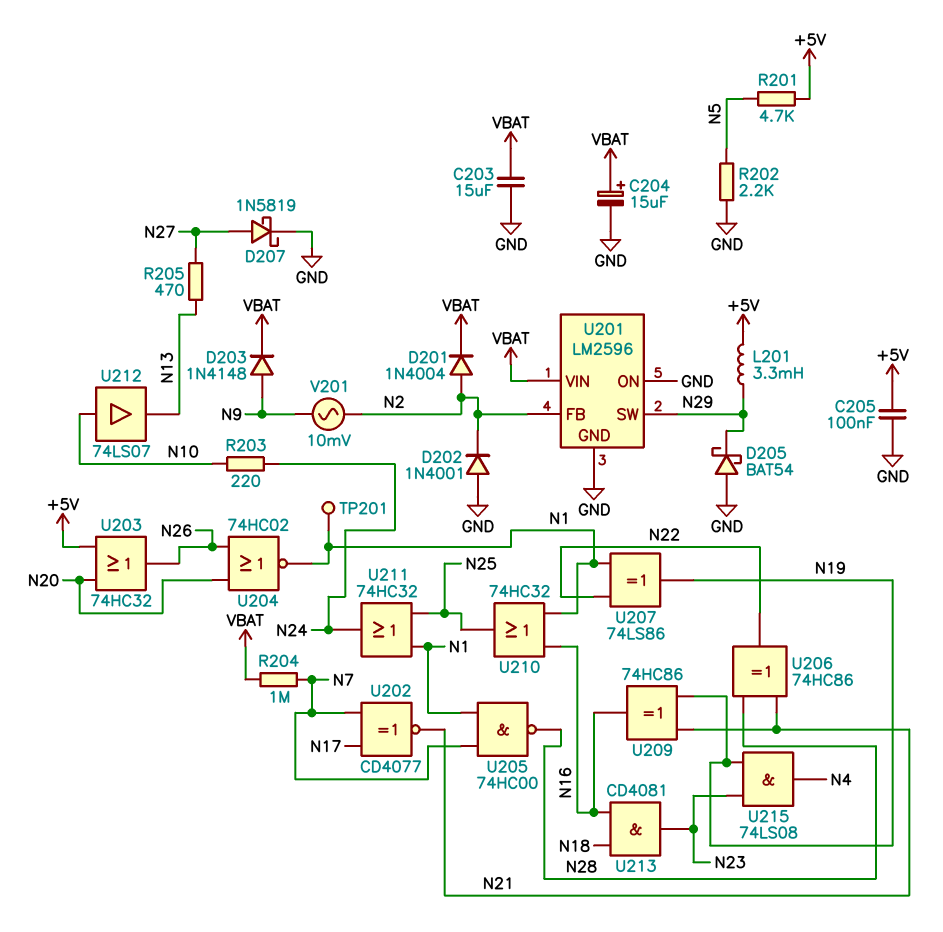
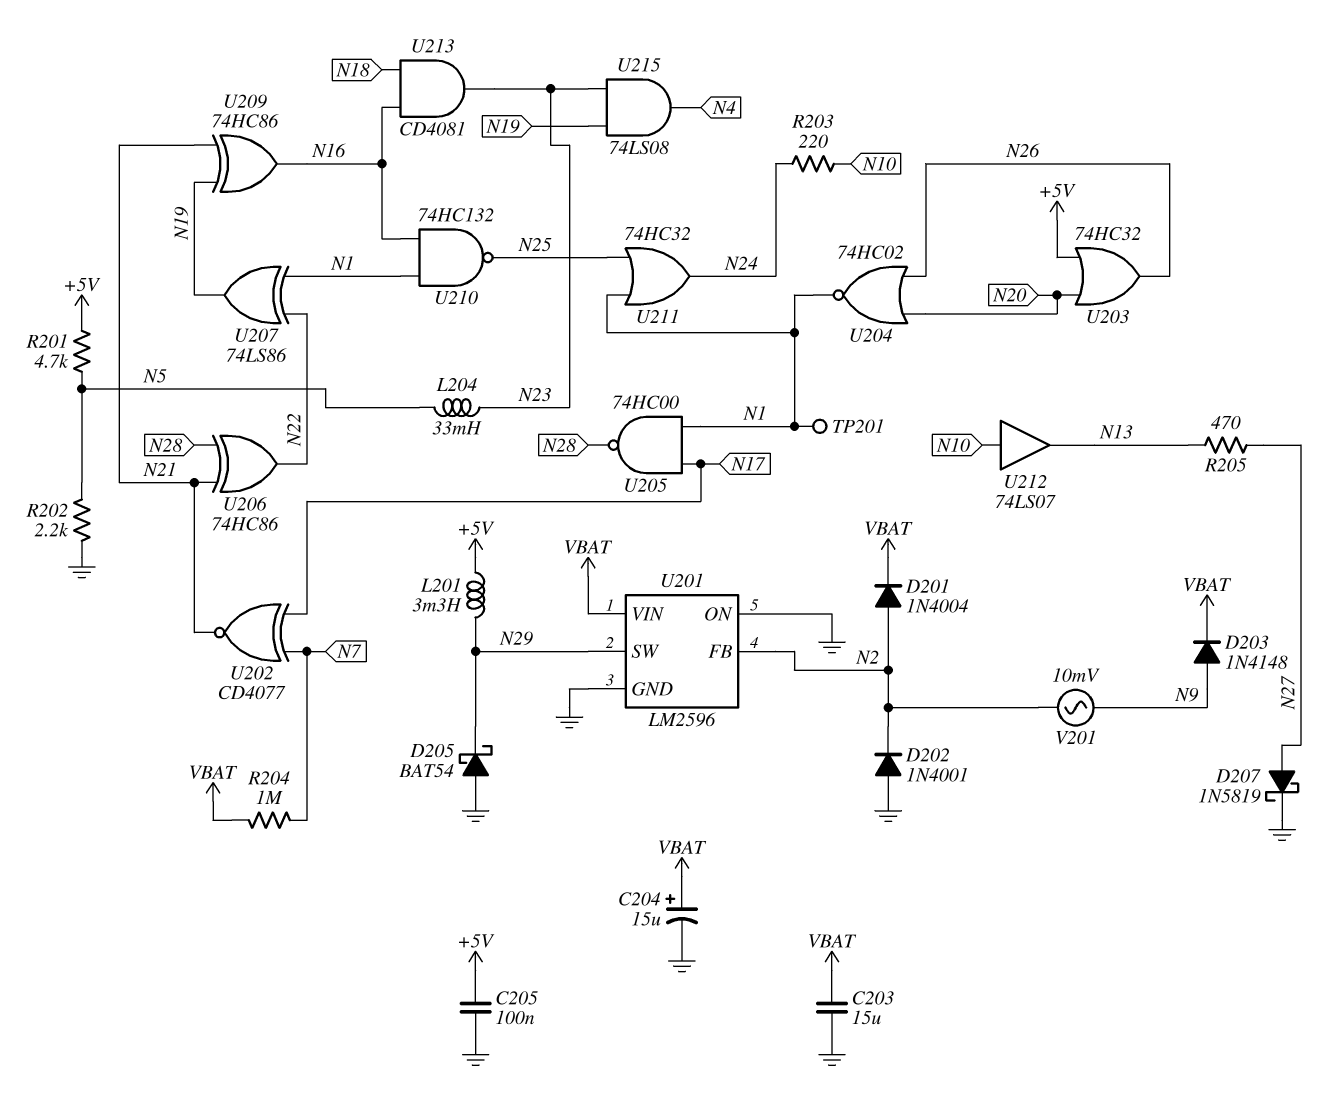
L204: none -> 33mH (N5, N23)
U205: NAND 74HC00 (in N1, in N7, out N28) -> NAND 74HC00 (in N1, in N17, out N28)
U210: OR 74HC32 (in N1, in N16, out N25) -> NAND 74HC132 (in N1, in N16, out N25)

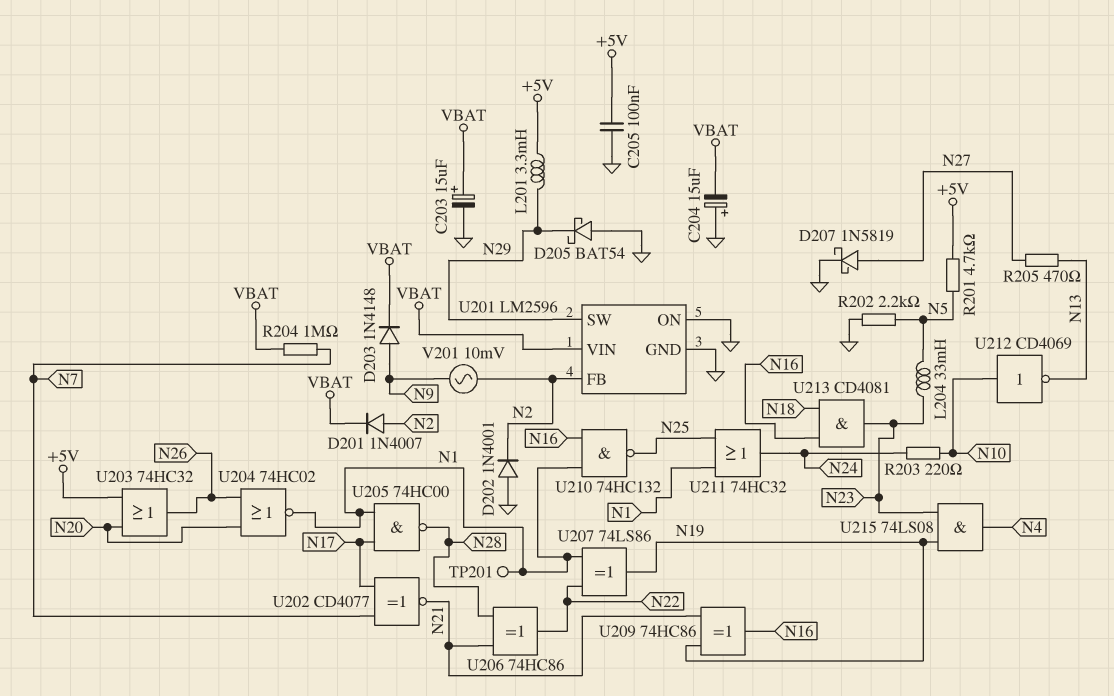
C203: 15uF (GND, VBAT) -> 15uF (plus VBAT, minus GND)
C204: 15uF (plus VBAT, minus GND) -> 15uF (plus GND, minus VBAT)
D201: diode 1N4004 (A N2, K VBAT) -> diode 1N4007 (A N2, K VBAT)
U212: buffer 74LS07 (in N10, out N13) -> NOT CD4069 (in N10, out N13)

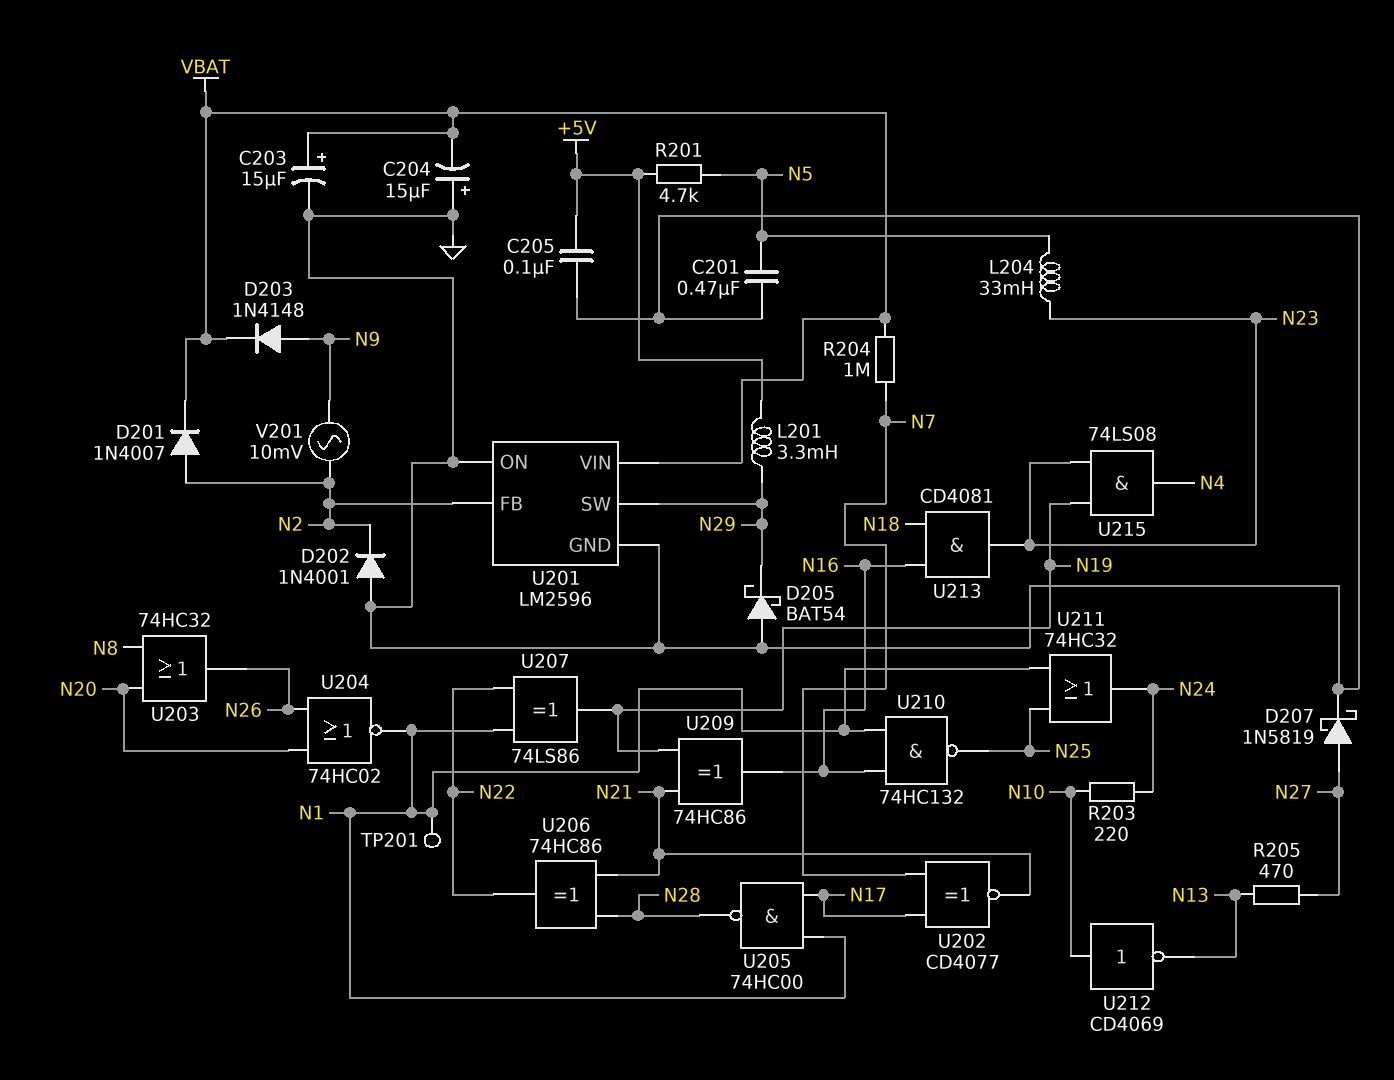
C201: none -> 470nF (GND, N5)
R202: 2.2k (GND, N5) -> none
U203: OR 74HC32 (in +5V, in N20, out N26) -> OR 74HC32 (in N8, in N20, out N26)

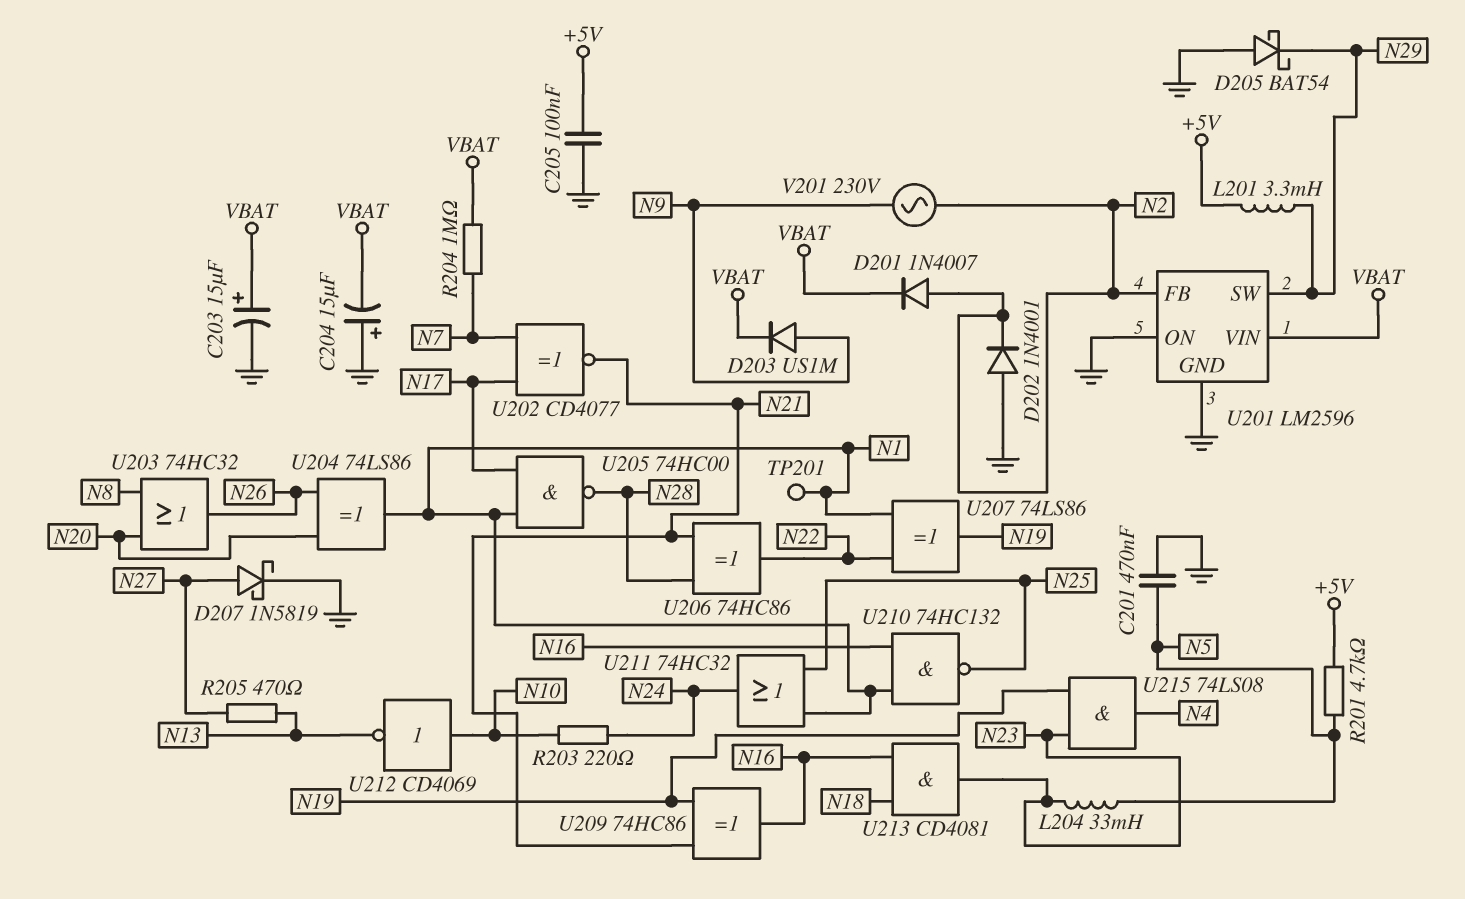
D203: diode 1N4148 (A N9, K VBAT) -> diode US1M (A N9, K VBAT)
U204: NOR 74HC02 (in N20, in N26, out N1) -> XOR 74LS86 (in N20, in N26, out N1)
V201: AC 10mV (N2, N9) -> AC 230V (N2, N9)

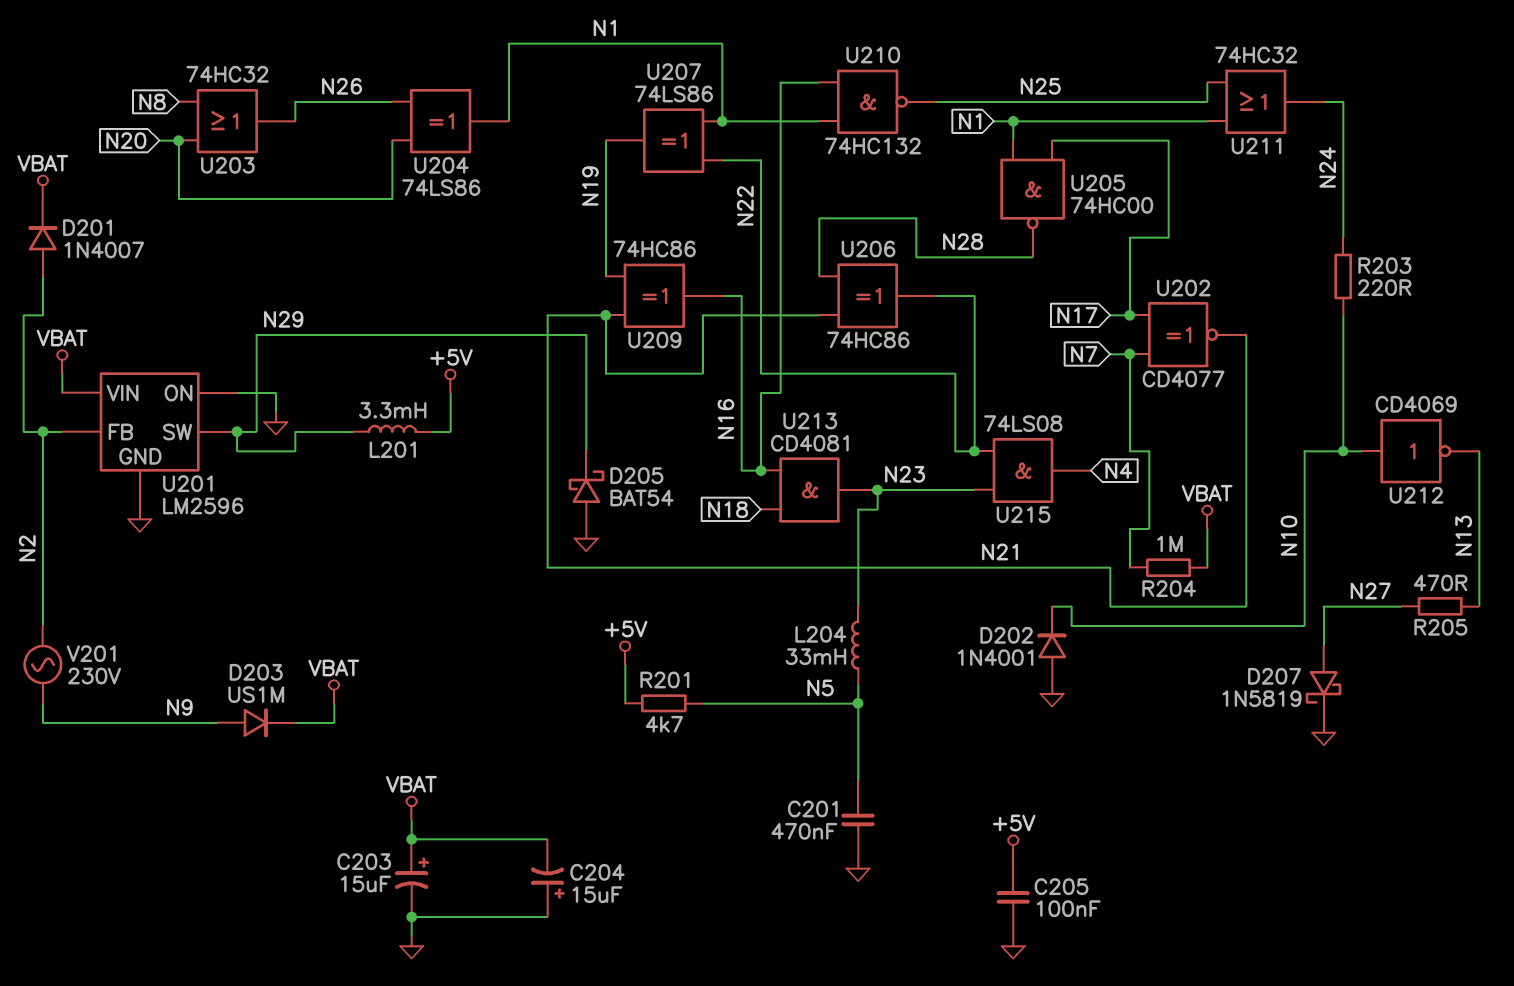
D202: diode 1N4001 (A GND, K N2) -> diode 1N4001 (A GND, K N10)
TP201: test point (N1) -> none
U215: AND 74LS08 (in N19, in N23, out N4) -> AND 74LS08 (in N22, in N23, out N4)

